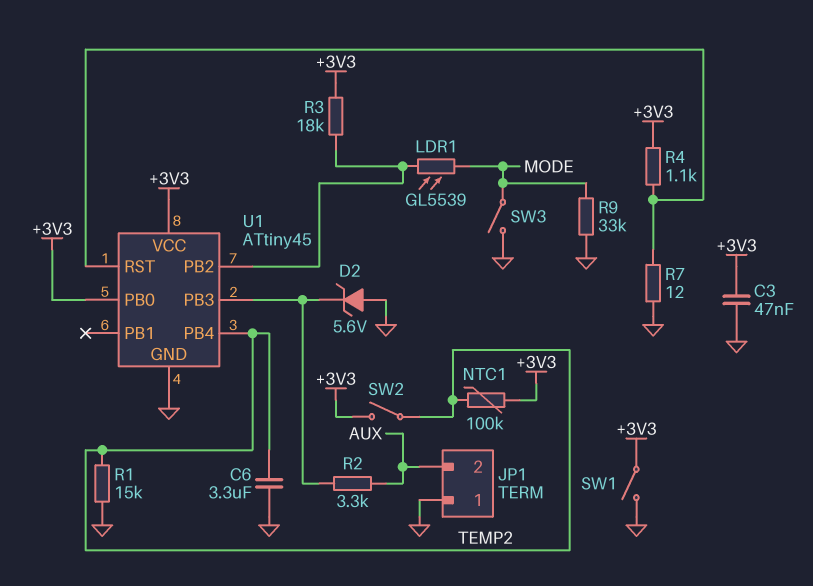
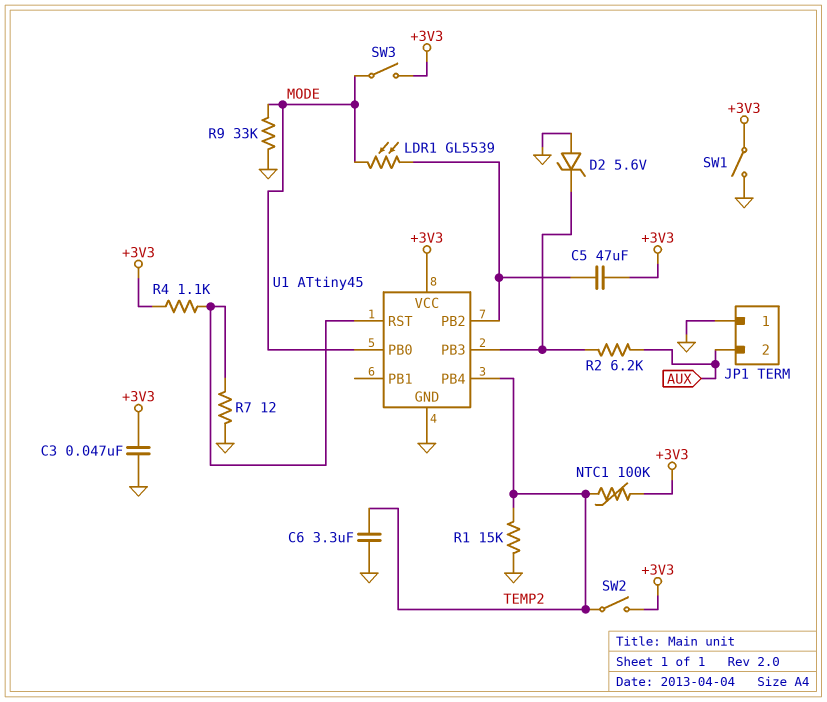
C5: none -> 47uF (+3V3, U1/PB2)
R2: 3.3k (AUX, U1/PB3) -> 6.2k (AUX, U1/PB3)
R3: 18k (+3V3, U1/PB2) -> none
SW3: switch (GND, MODE) -> switch (+3V3, MODE)
U1 pin PB0: +3V3 -> MODE

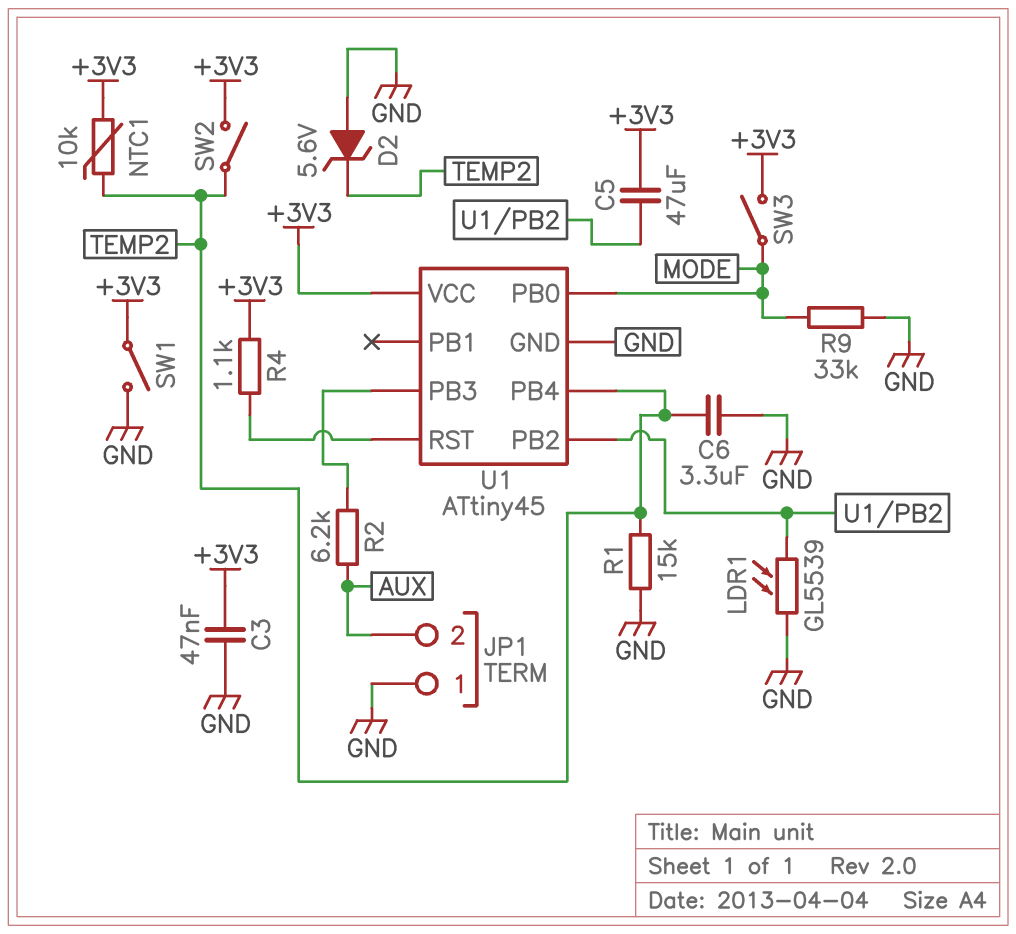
D2: zener 5.6V (A GND, K U1/PB3) -> zener 5.6V (A GND, K TEMP2)
LDR1: GL5539 (MODE, U1/PB2) -> GL5539 (GND, U1/PB2)
NTC1: 100k (+3V3, TEMP2) -> 10k (+3V3, TEMP2)
R7: 12 (GND, U1/RST) -> none

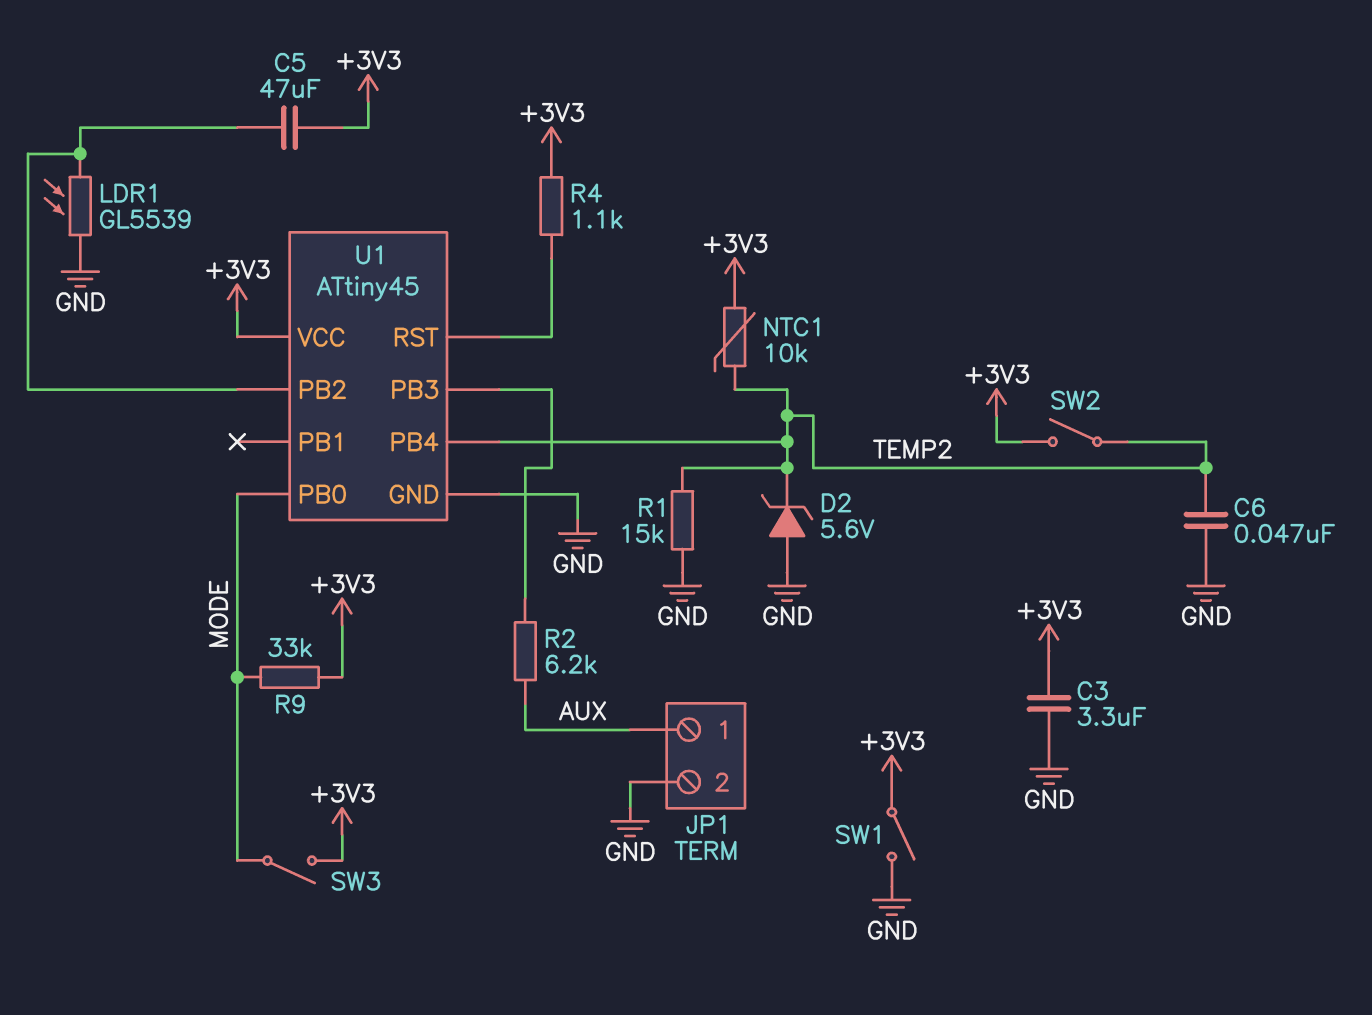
C3: 47nF (+3V3, GND) -> 3.3uF (+3V3, GND)
C6: 3.3uF (GND, TEMP2) -> 47nF (GND, TEMP2)
JP1 pin 1: GND -> AUX
JP1 pin 2: AUX -> GND
R9: 33k (GND, MODE) -> 33k (+3V3, MODE)

